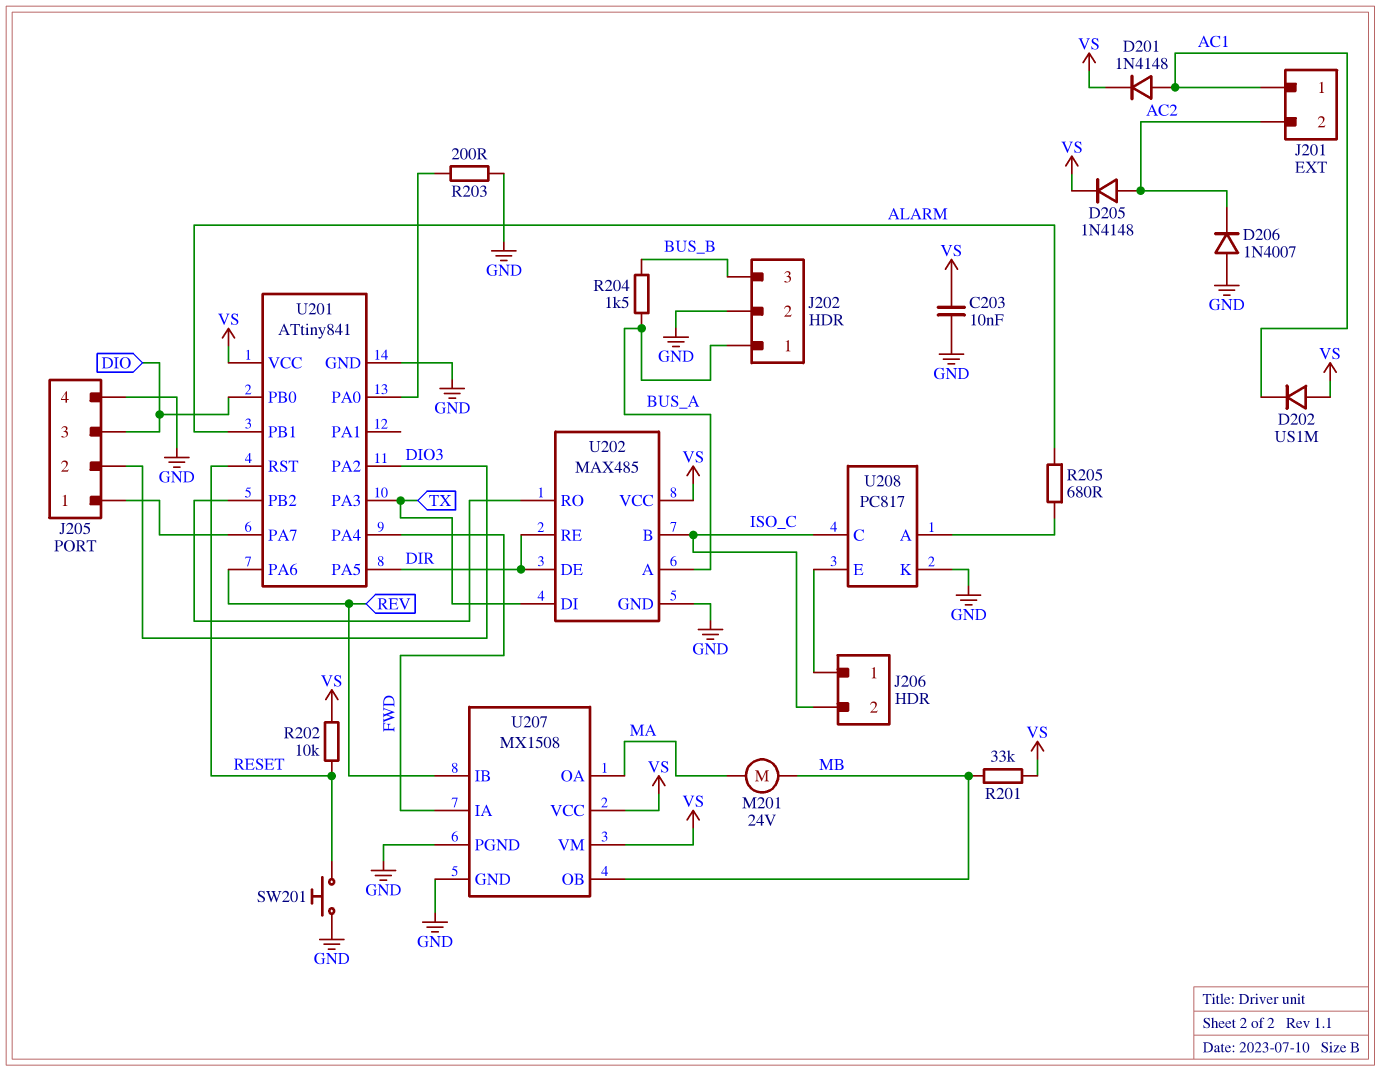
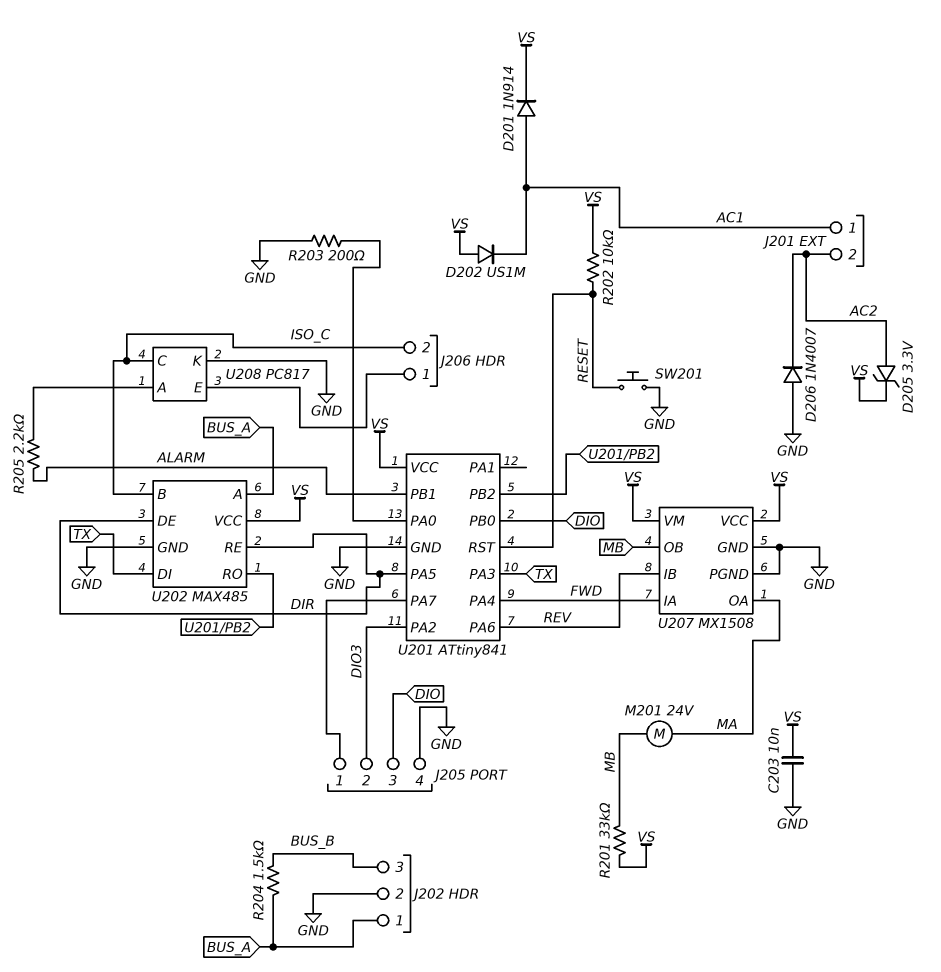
D201: diode 1N4148 (A AC1, K VS) -> diode 1N914 (A AC1, K VS)
D205: diode 1N4148 (A AC2, K VS) -> zener 3.3V (A AC2, K VS)
R205: 680 (ALARM, U208/A) -> 2.2k (ALARM, U208/A)

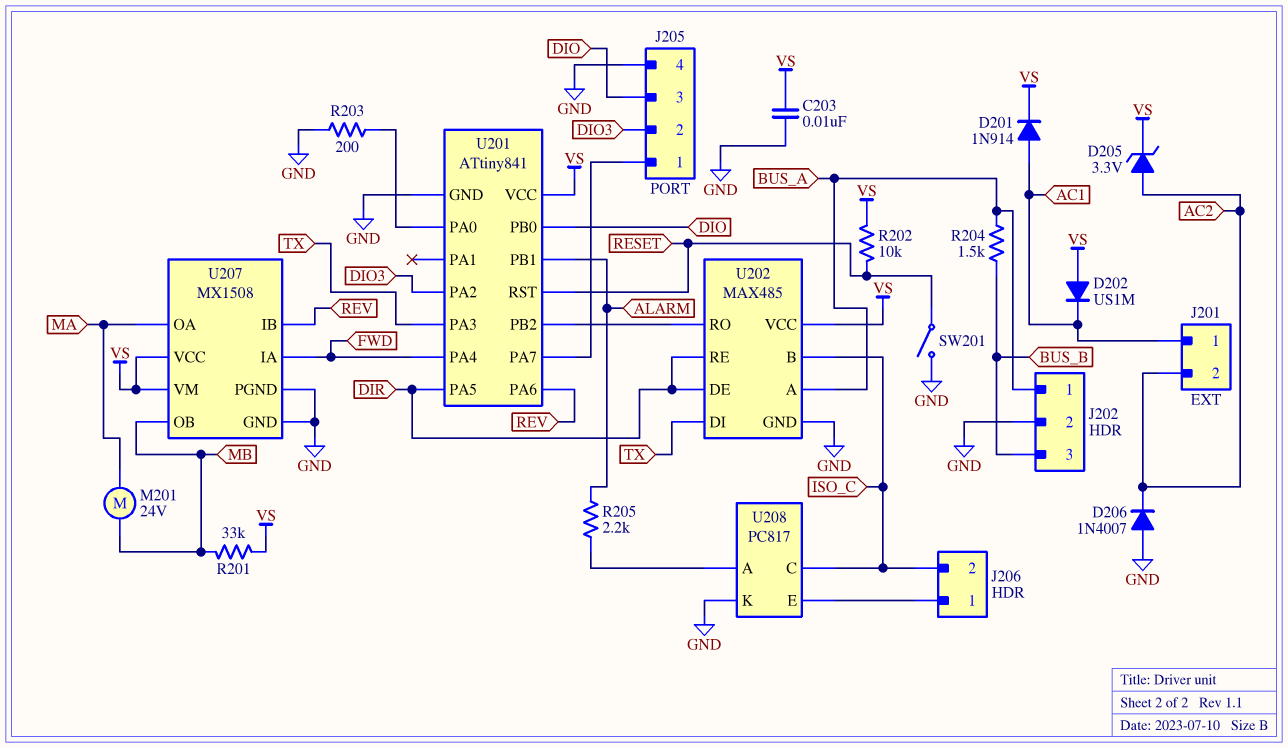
SW201: button (GND, RESET) -> switch (GND, RESET)

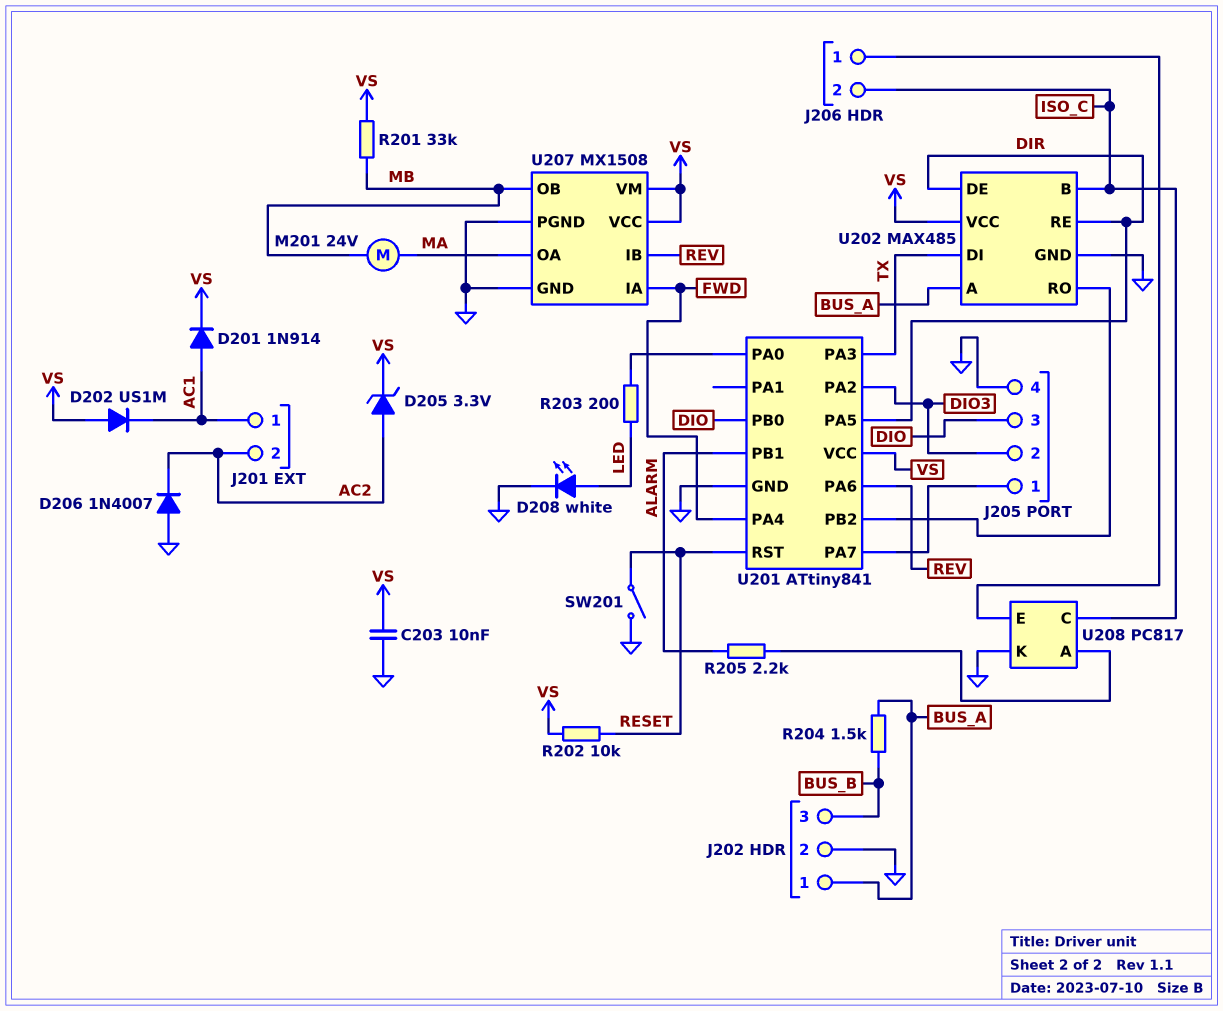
D208: none -> LED white (A LED, K GND)
R203: 200 (GND, U201/PA0) -> 200 (LED, U201/PA0)

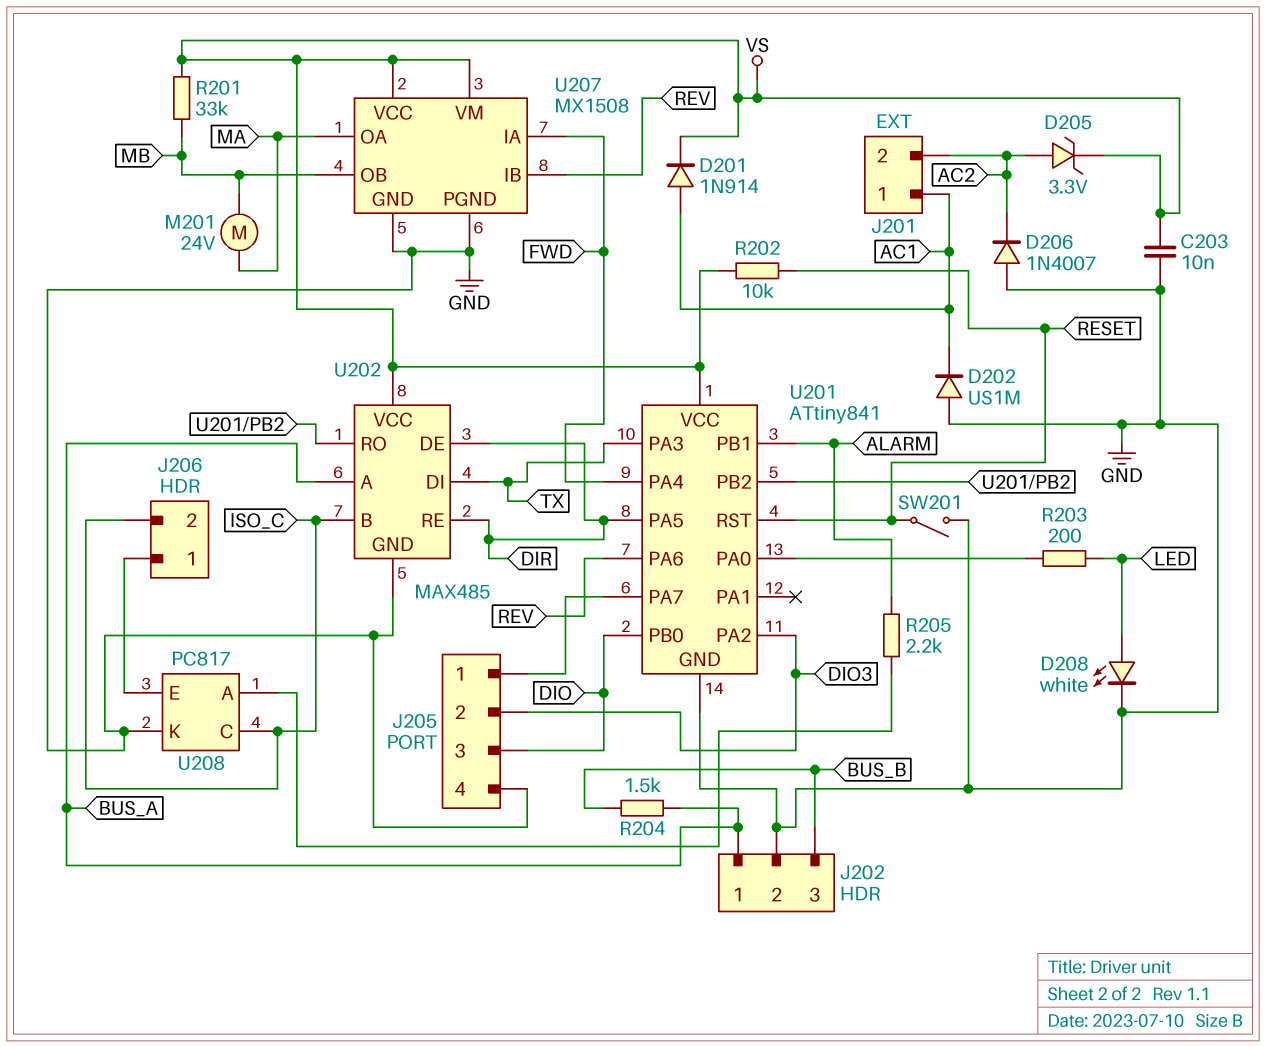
D202: diode US1M (A VS, K AC1) -> diode US1M (A GND, K AC1)

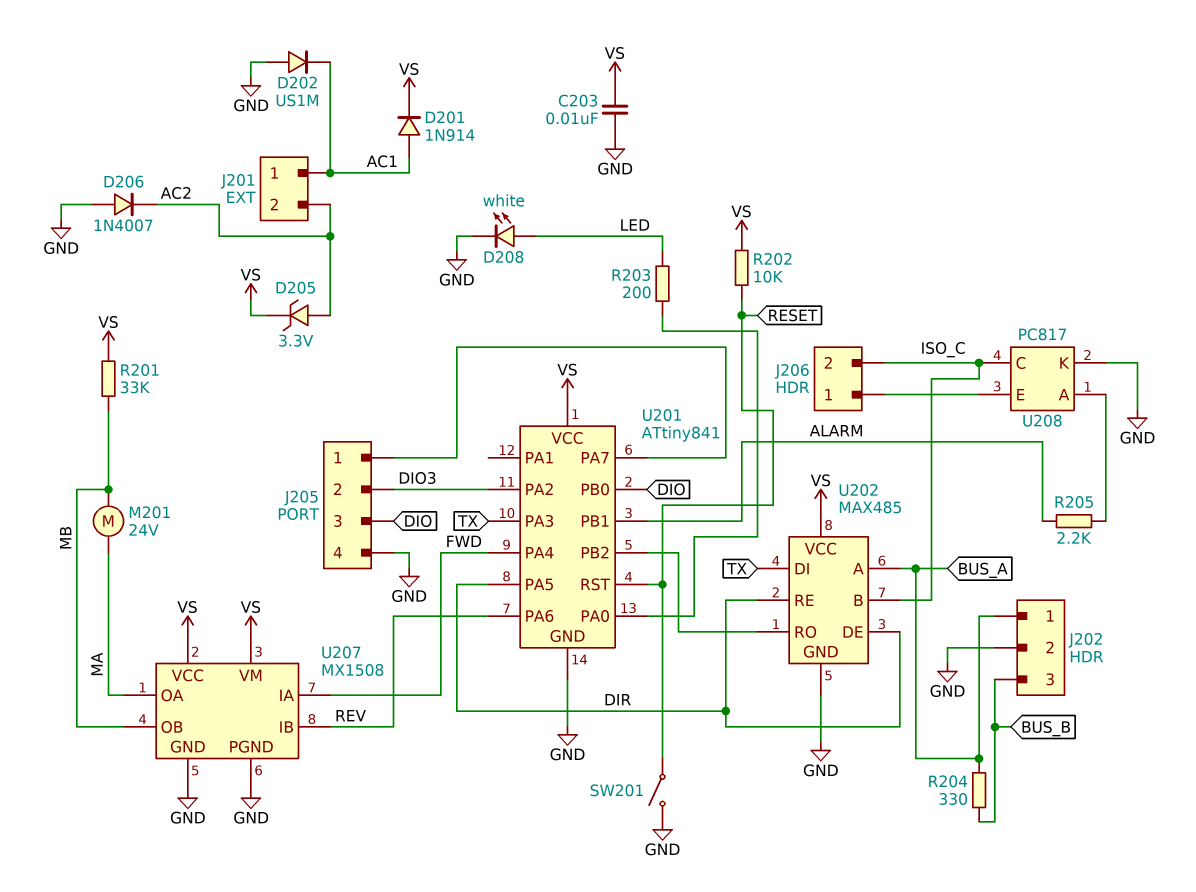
R204: 1.5k (BUS_A, BUS_B) -> 330 (BUS_A, BUS_B)

